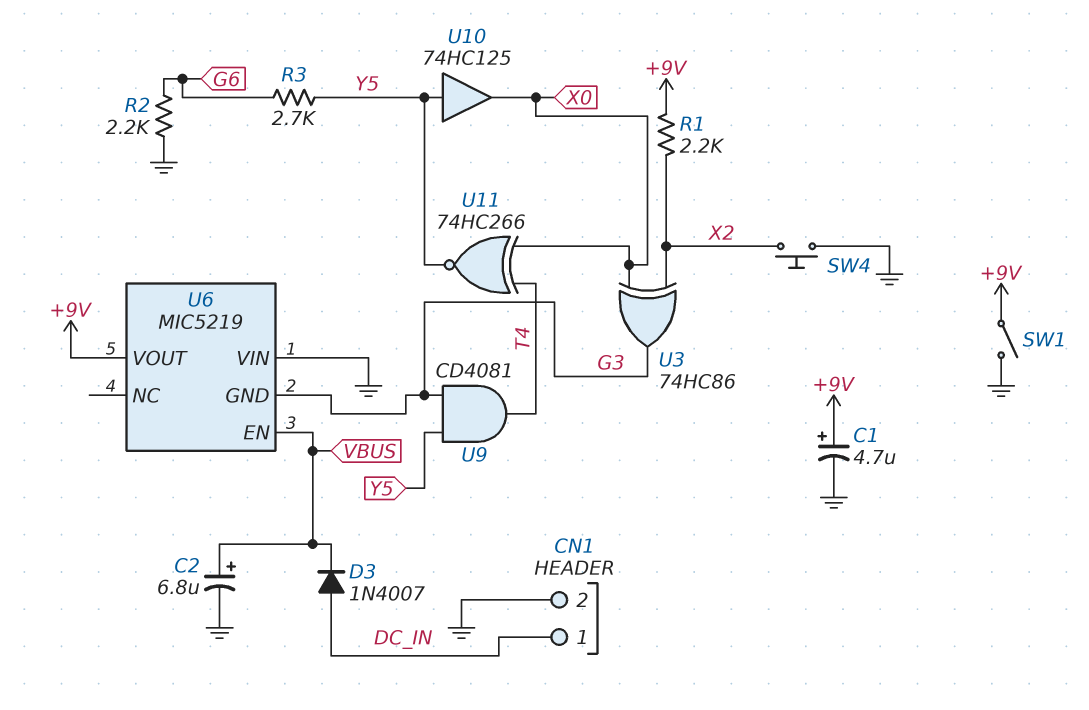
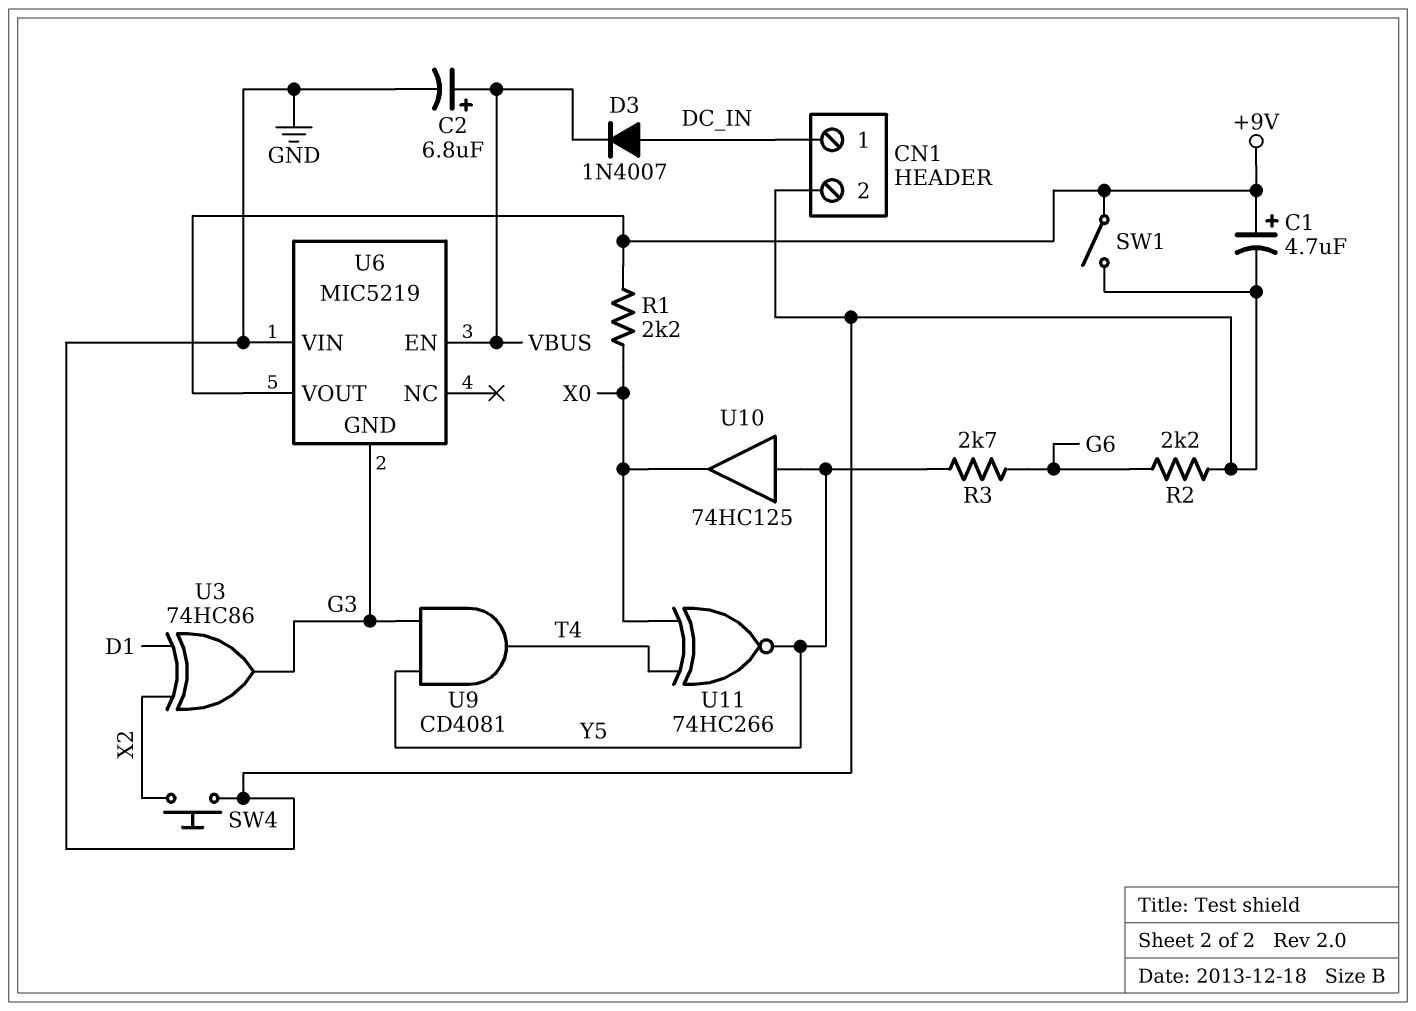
R1: 2.2k (+9V, X2) -> 2.2k (+9V, X0)
U3: XOR 74HC86 (in X0, in X2, out G3) -> XOR 74HC86 (in D1, in X2, out G3)

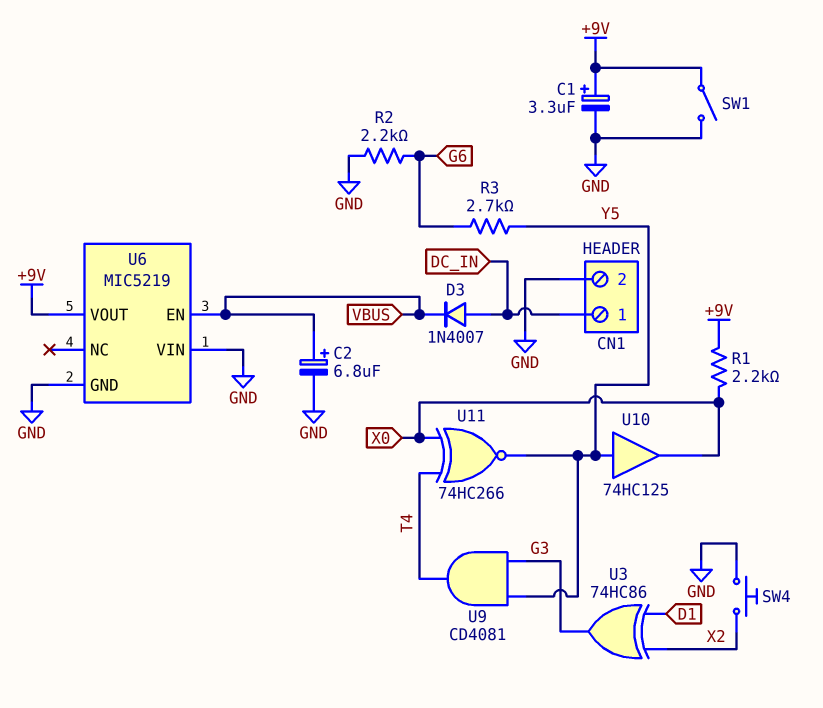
C1: 4.7uF (plus +9V, minus GND) -> 3.3uF (plus +9V, minus GND)
U6 pin GND: G3 -> GND

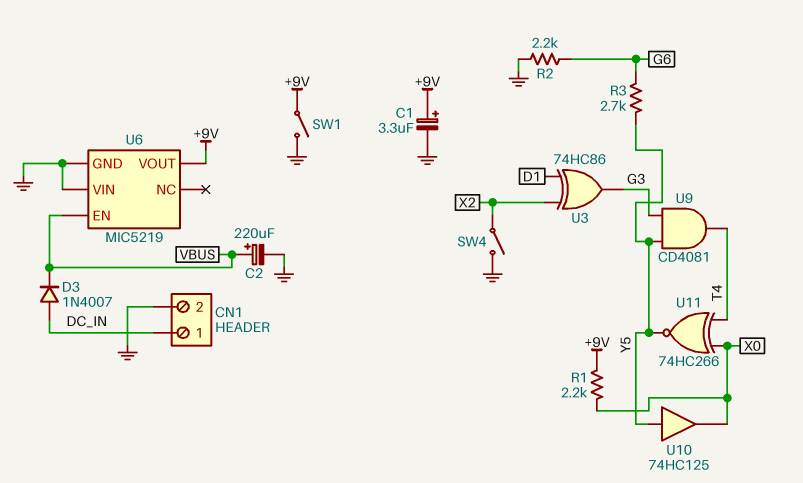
C2: 6.8uF (plus VBUS, minus GND) -> 220uF (plus VBUS, minus GND)
SW4: button (GND, X2) -> switch (GND, X2)

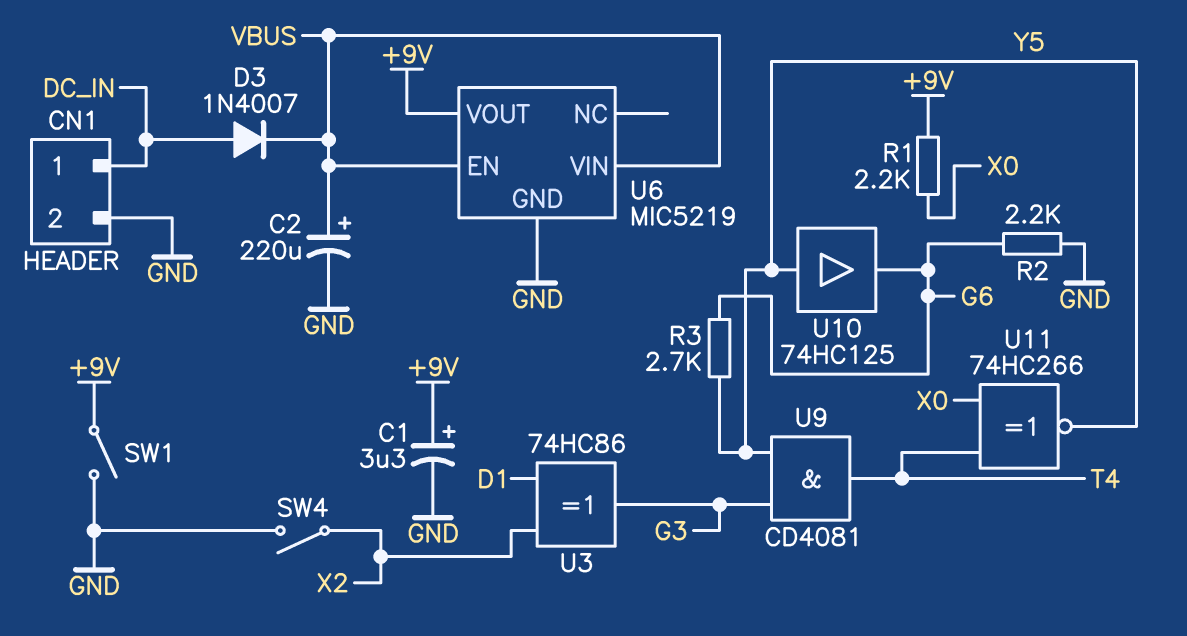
U6 pin VIN: GND -> VBUS
U10: buffer 74HC125 (in Y5, out X0) -> buffer 74HC125 (in Y5, out G6)

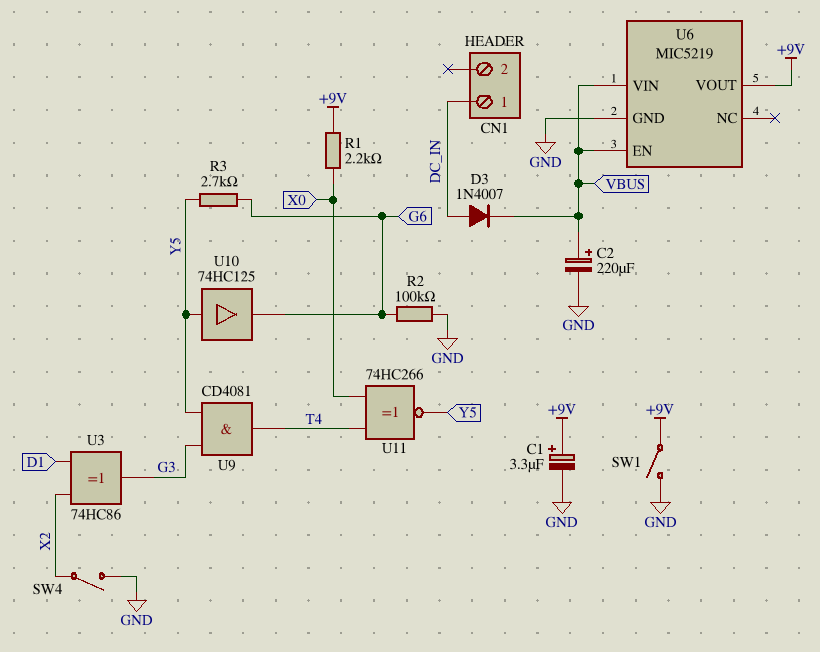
CN1 pin 2: GND -> none
R2: 2.2k (G6, GND) -> 100k (G6, GND)

